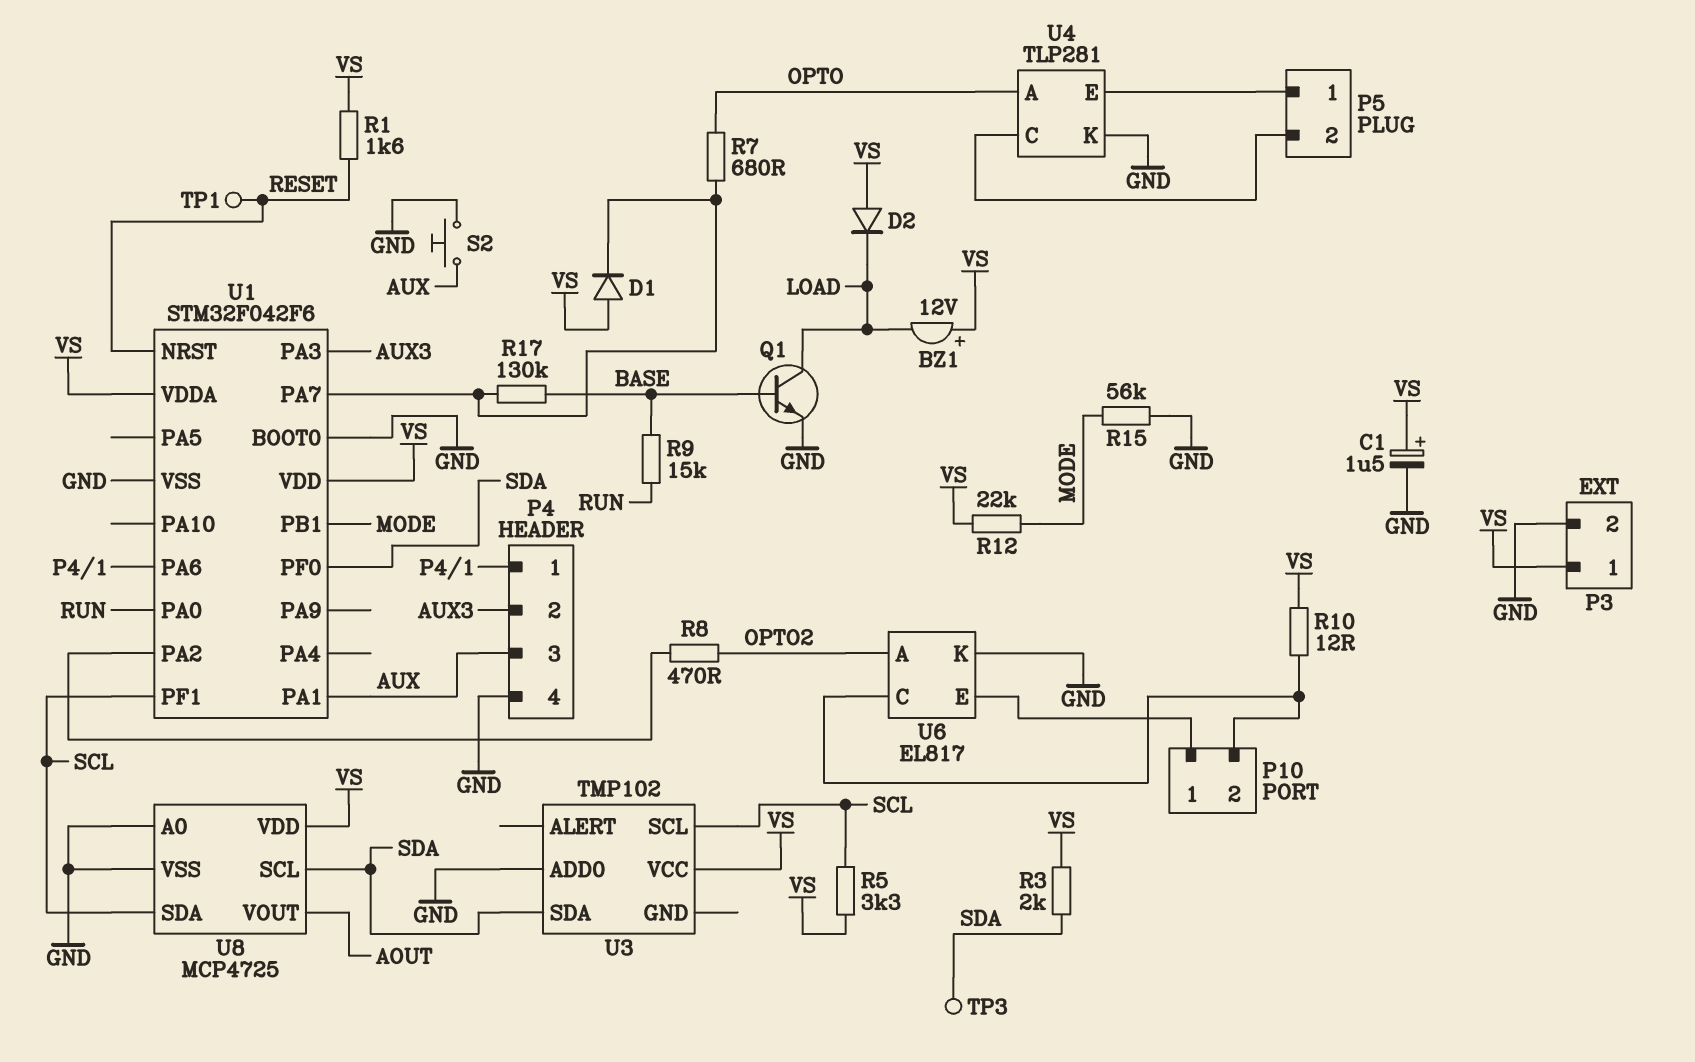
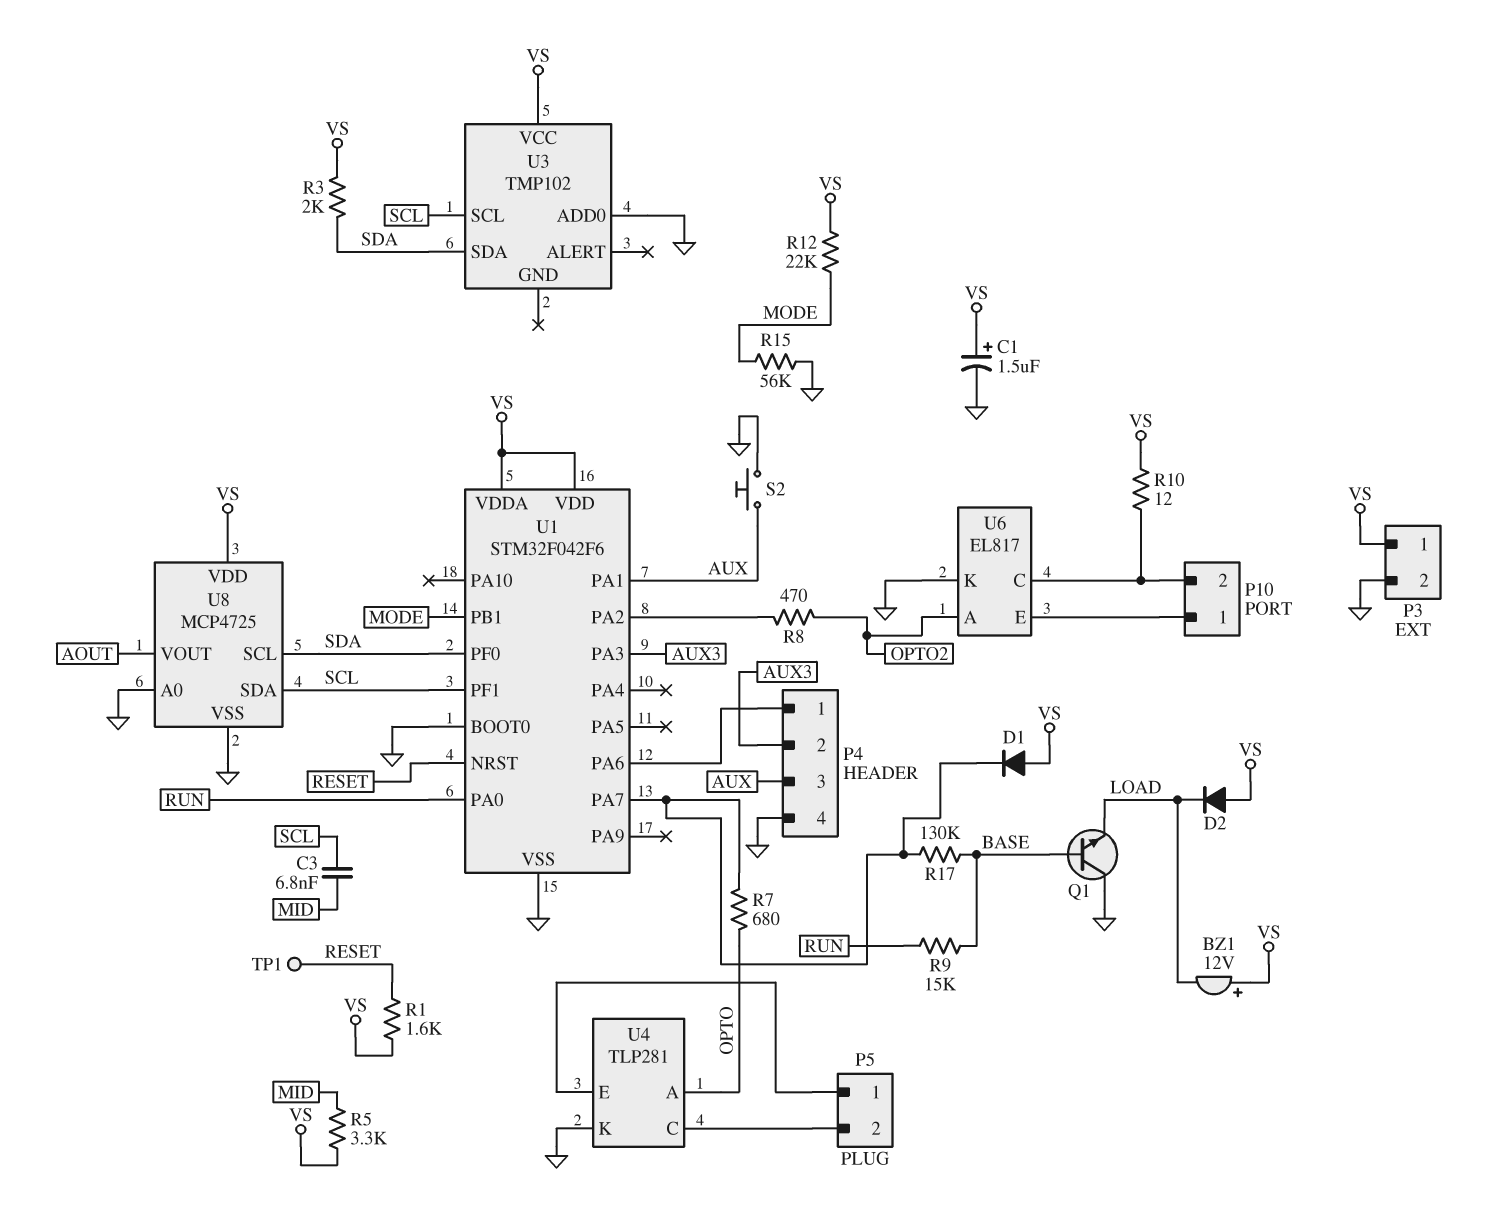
C3: none -> 6.8nF (MID, SCL)
Q1: NPN (B BASE, C LOAD, E GND) -> NPN (B BASE, C GND, E LOAD)
R5: 3.3k (SCL, VS) -> 3.3k (MID, VS)
TP3: test point (SDA) -> none

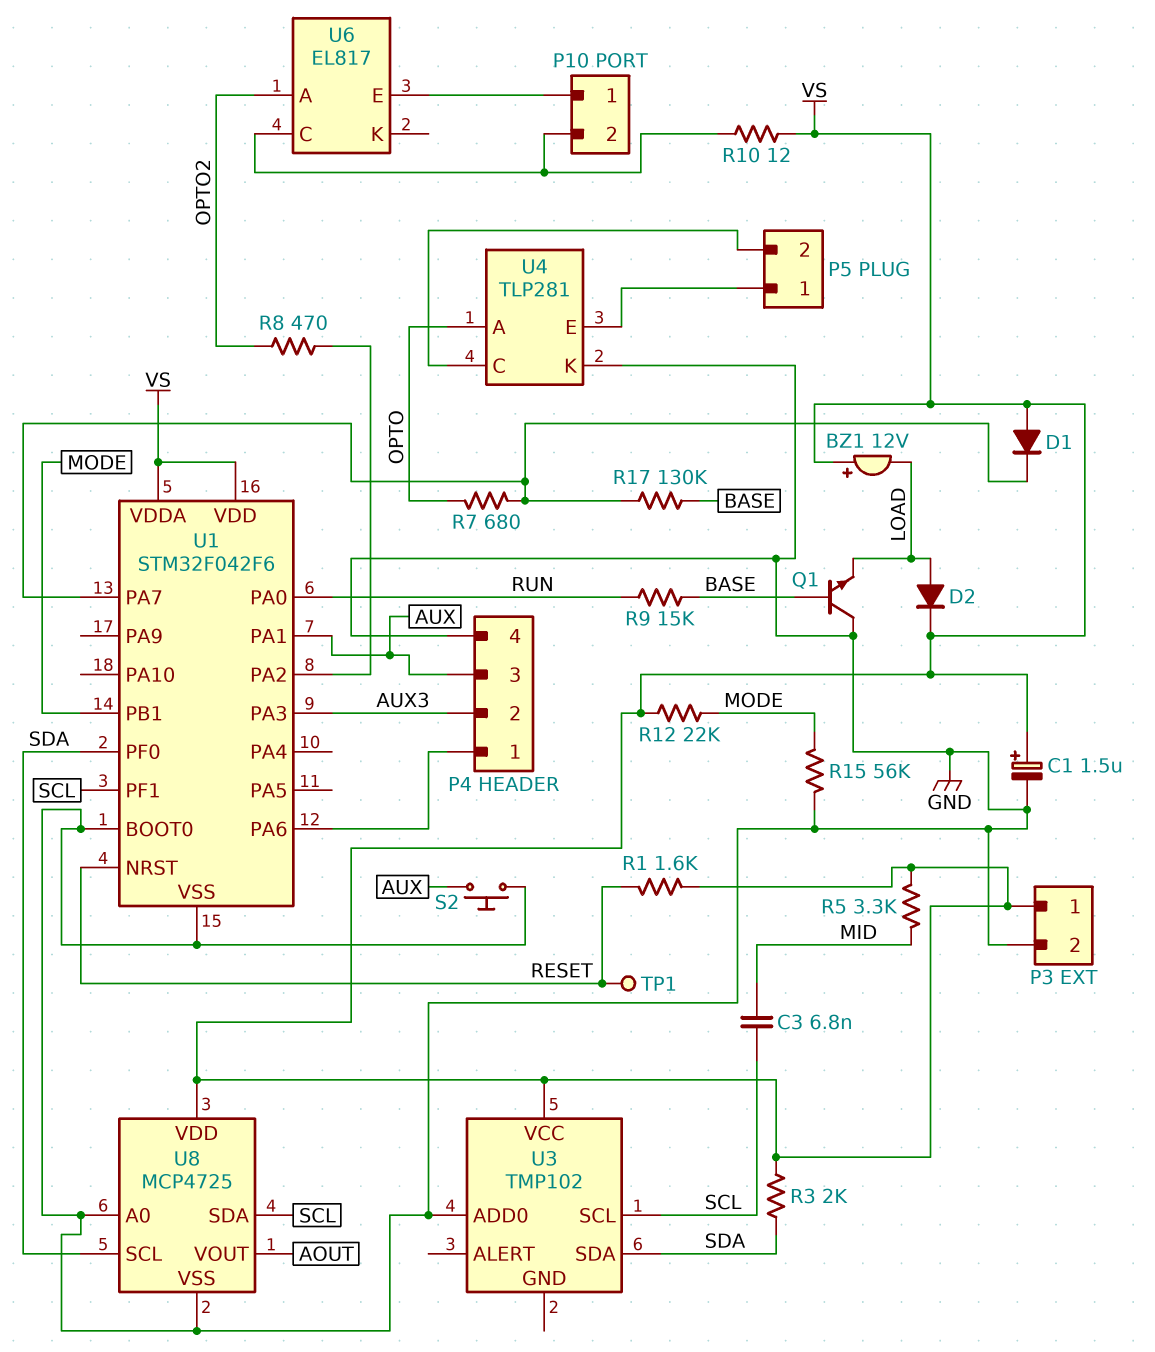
D2: diode (A VS, K LOAD) -> diode (A LOAD, K VS)
U6 pin K: GND -> none

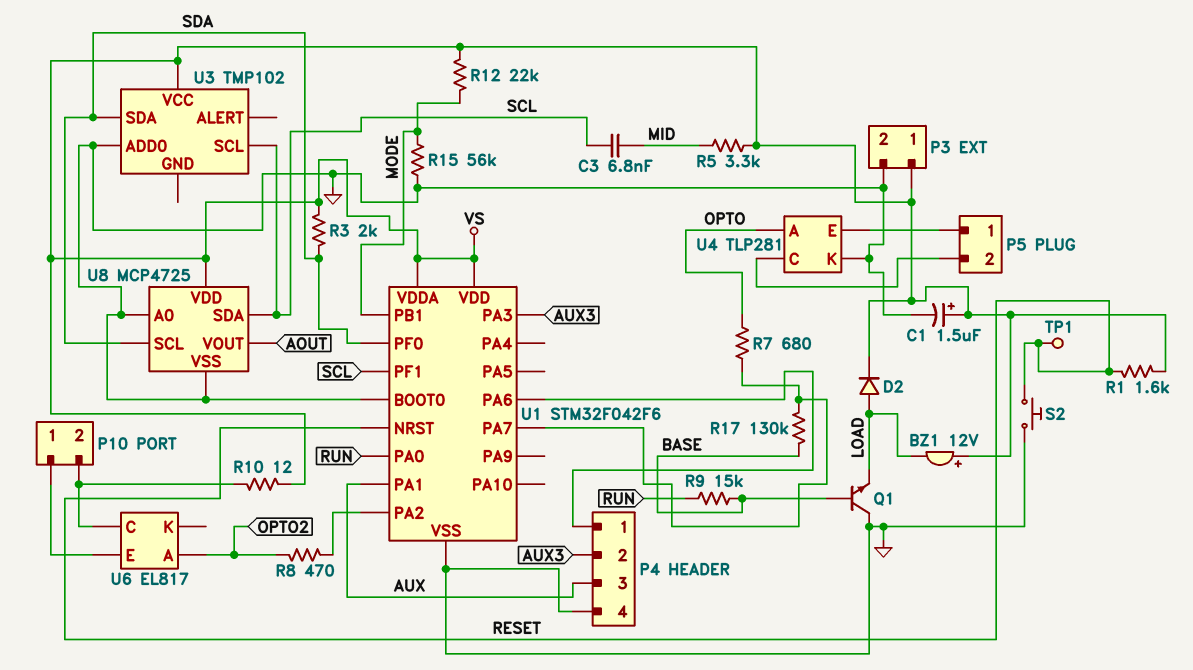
D1: diode (A VS, K U1/PA7) -> none
S2: button (AUX, GND) -> button (GND, RESET)

